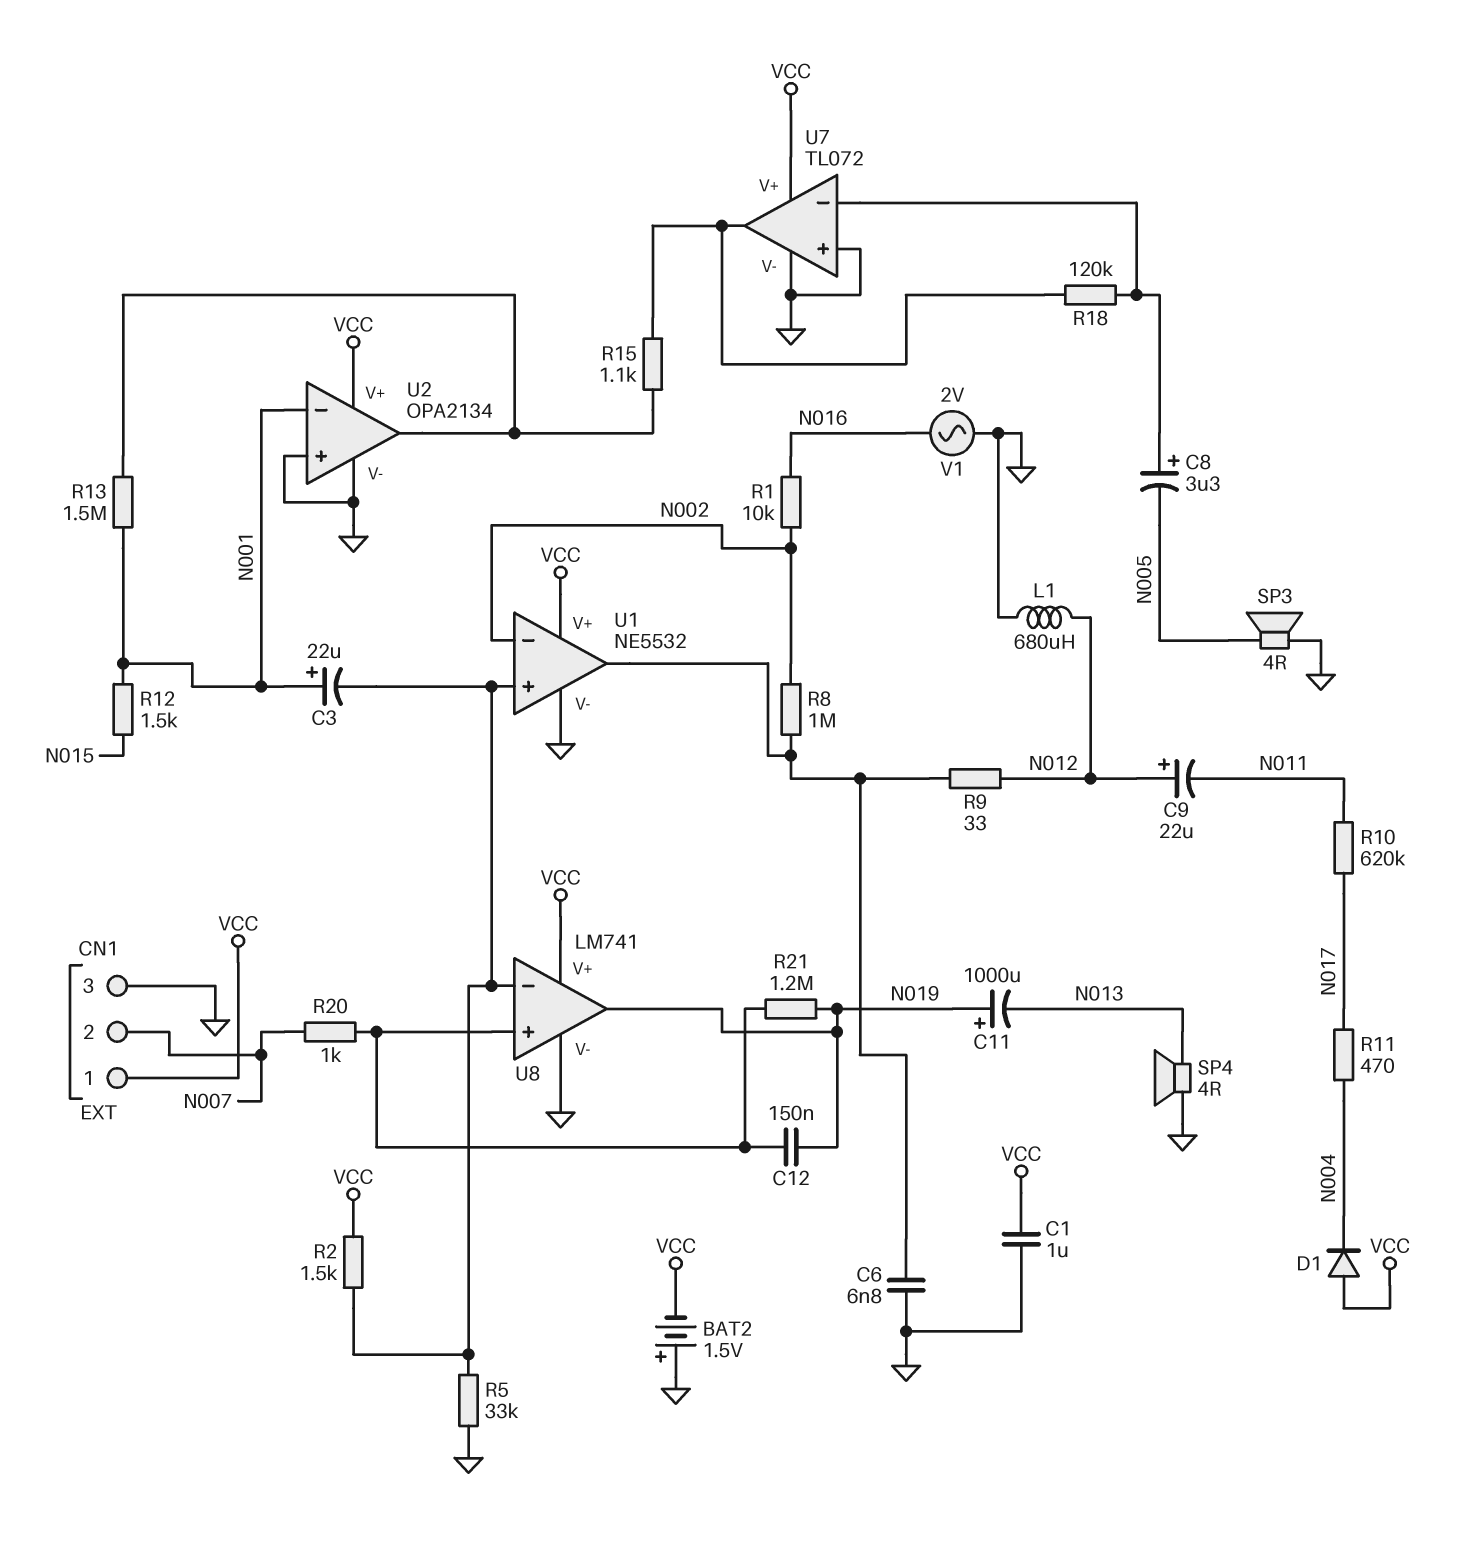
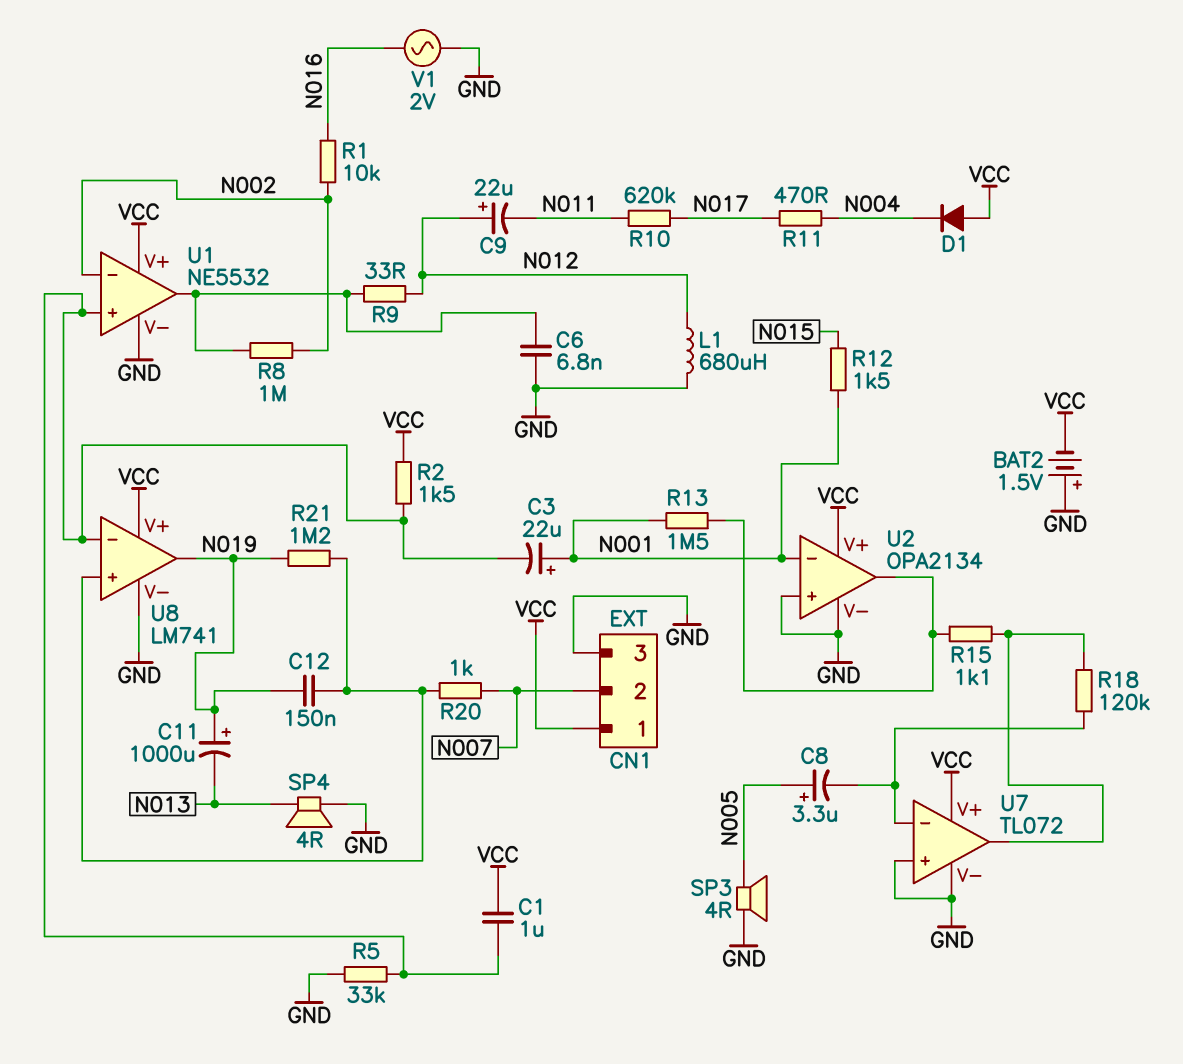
C1: 1uF (GND, VCC) -> 1uF (U1/in+, VCC)
C8: 3.3uF (plus U7/in-, minus N005) -> 3.3uF (plus N005, minus U7/in-)

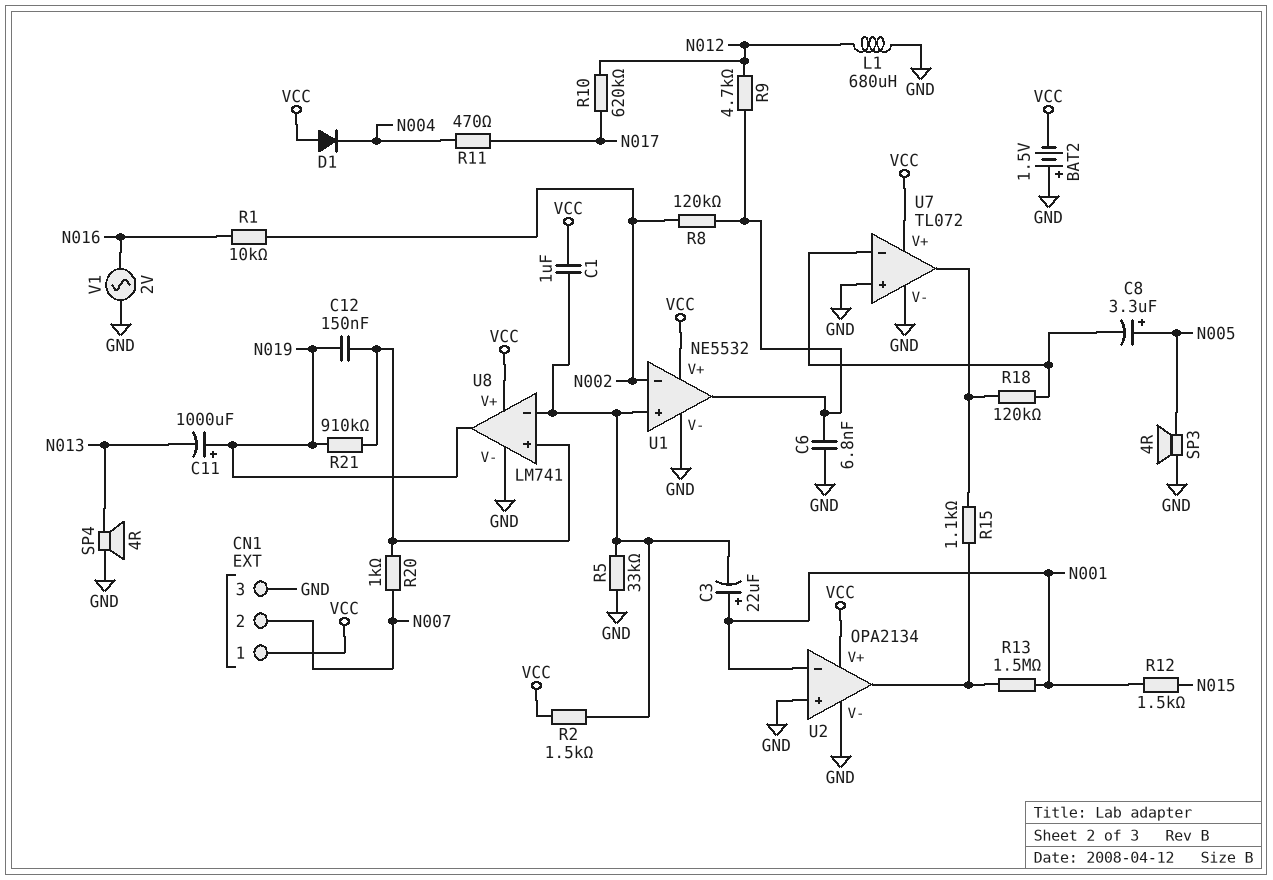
C9: 22uF (plus N012, minus N011) -> none
R8: 1M (N002, U1/out) -> 120k (N002, U1/out)
R9: 33 (N012, U1/out) -> 4.7k (N012, U1/out)
R10: 620k (N011, N017) -> 620k (N012, N017)
R21: 1.2M (N019, U8/in+) -> 910k (N019, U8/in+)

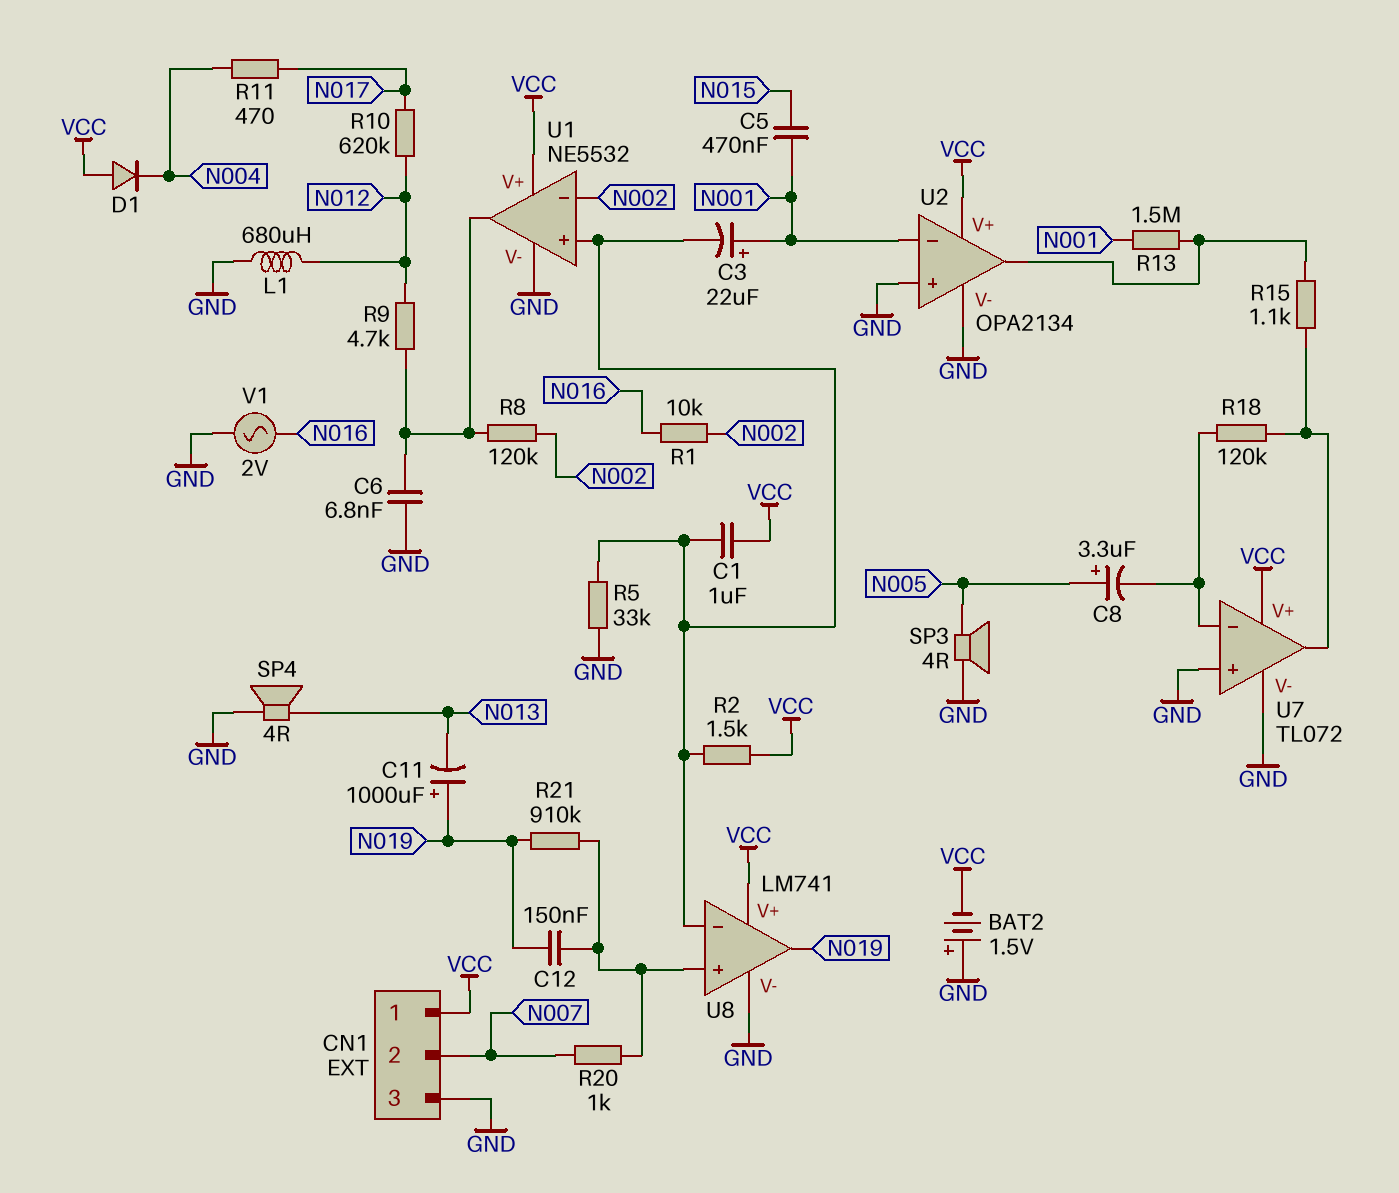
C5: none -> 470nF (N001, N015)
R12: 1.5k (N001, N015) -> none

